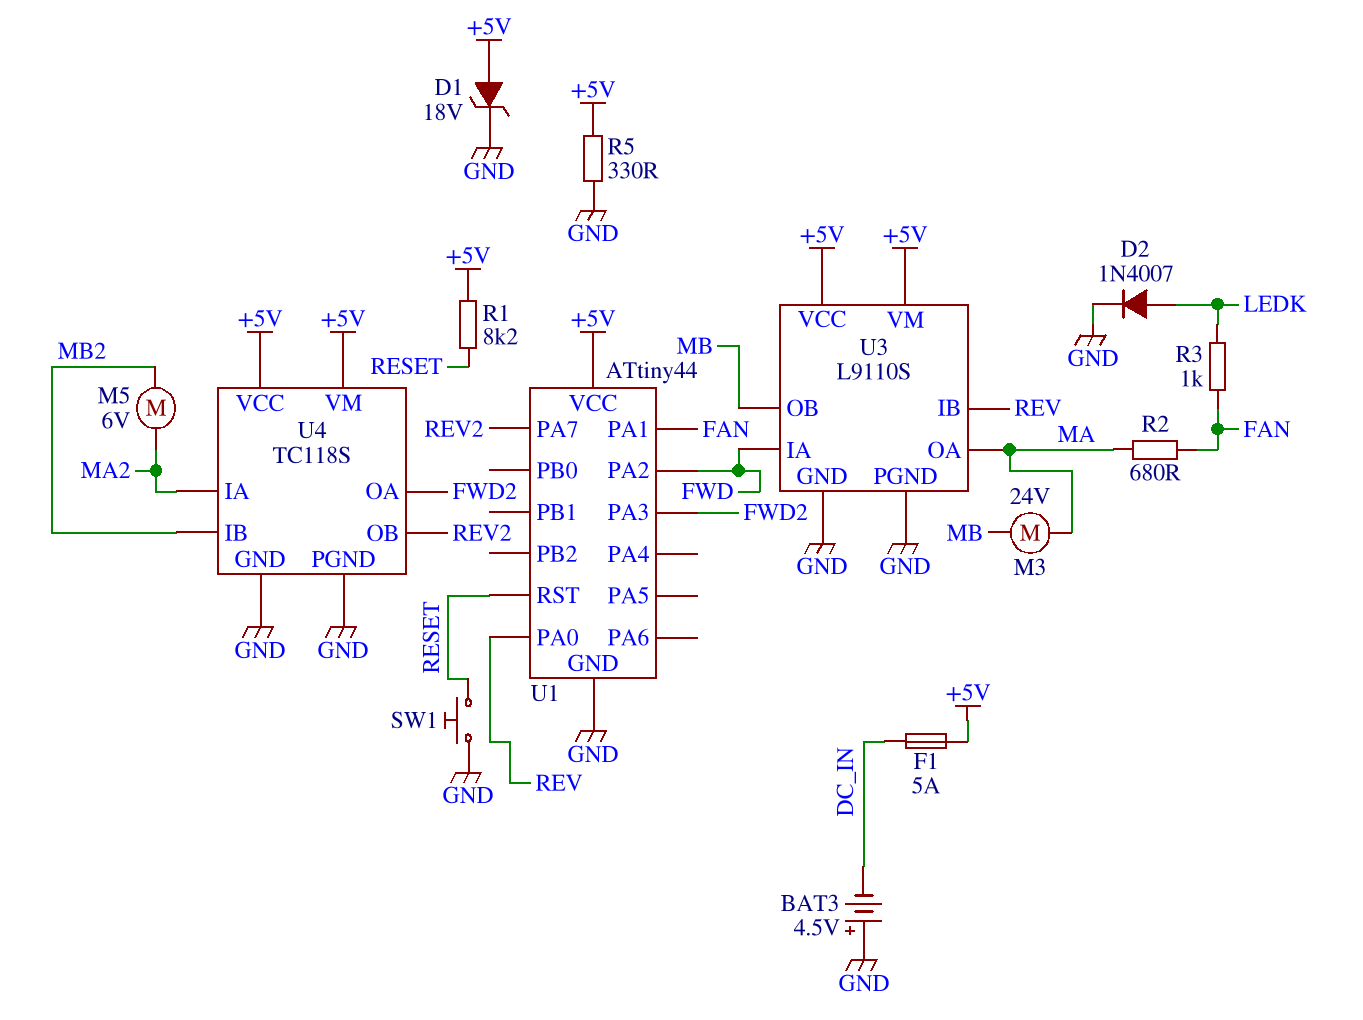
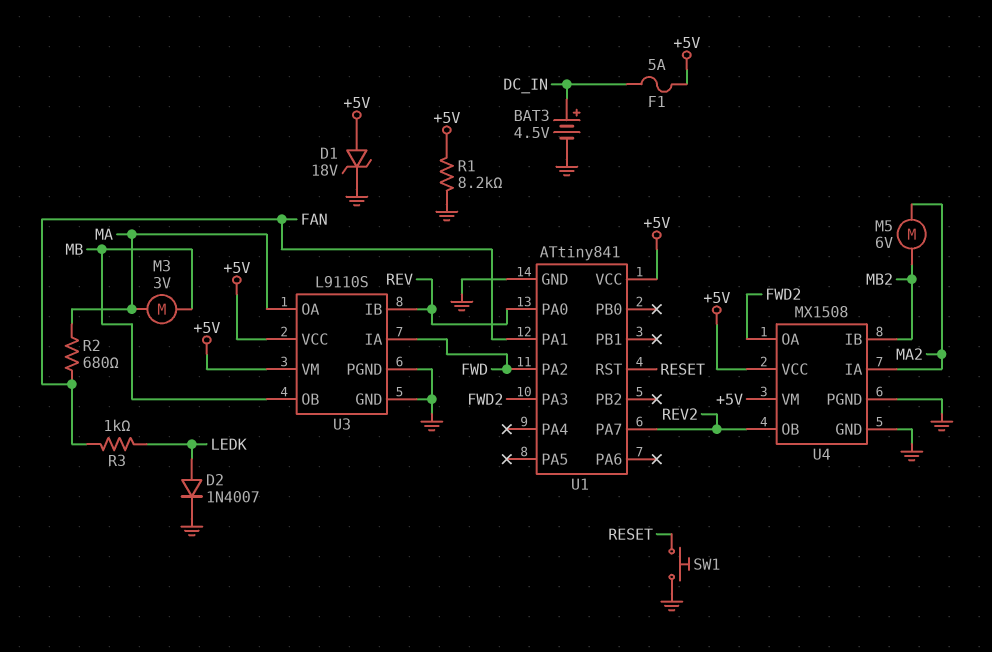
BAT3: 4.5V (plus GND, minus DC_IN) -> 4.5V (plus DC_IN, minus GND)
M3: motor 24V (MA, MB) -> motor 3V (MA, MB)
R1: 8.2k (+5V, RESET) -> 8.2k (+5V, GND)
R5: 330 (+5V, GND) -> none
U1: ATtiny44 -> ATtiny841
U4: TC118S -> MX1508

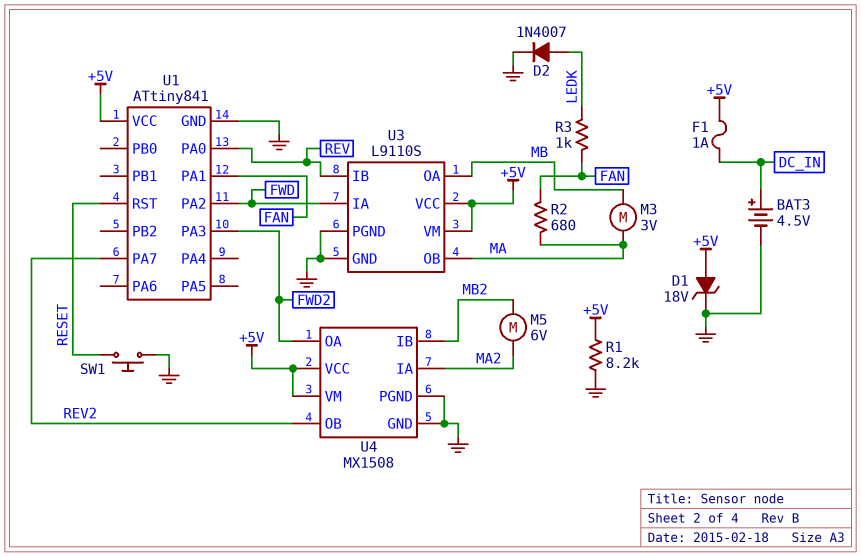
F1: 5A (+5V, DC_IN) -> 1A (+5V, DC_IN)
U3 pin OA: MA -> MB
U3 pin OB: MB -> MA

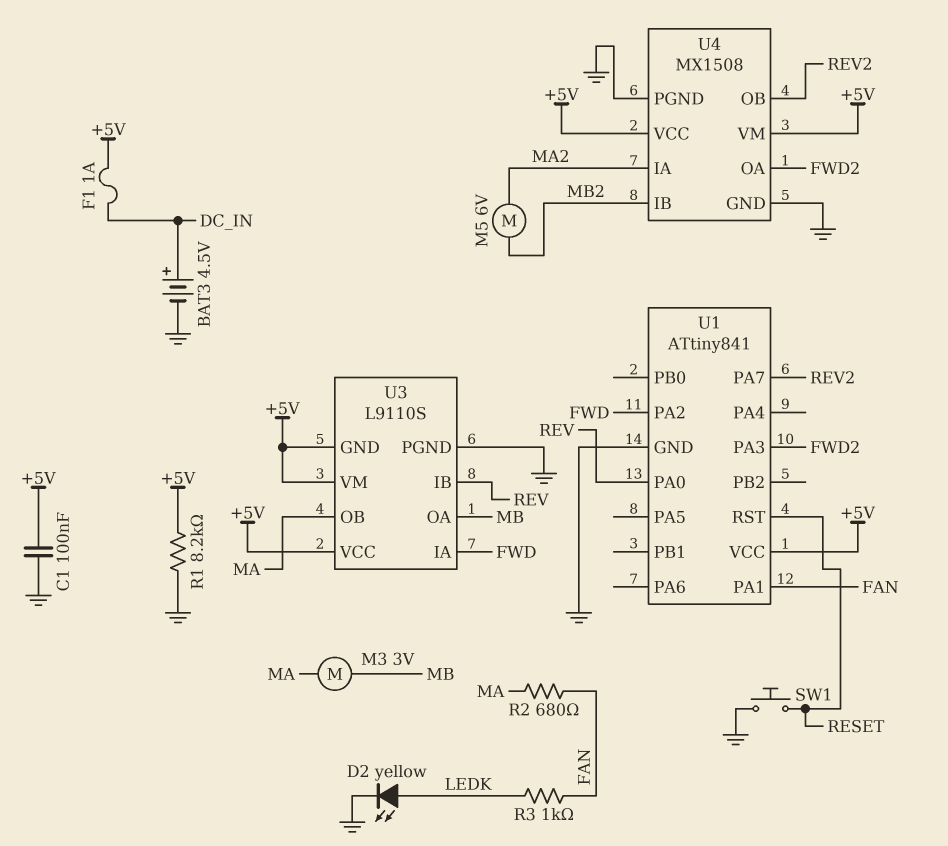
C1: none -> 100nF (+5V, GND)
D1: zener 18V (A +5V, K GND) -> none
D2: diode 1N4007 (A LEDK, K GND) -> LED yellow (A LEDK, K GND)
U3 pin GND: GND -> +5V

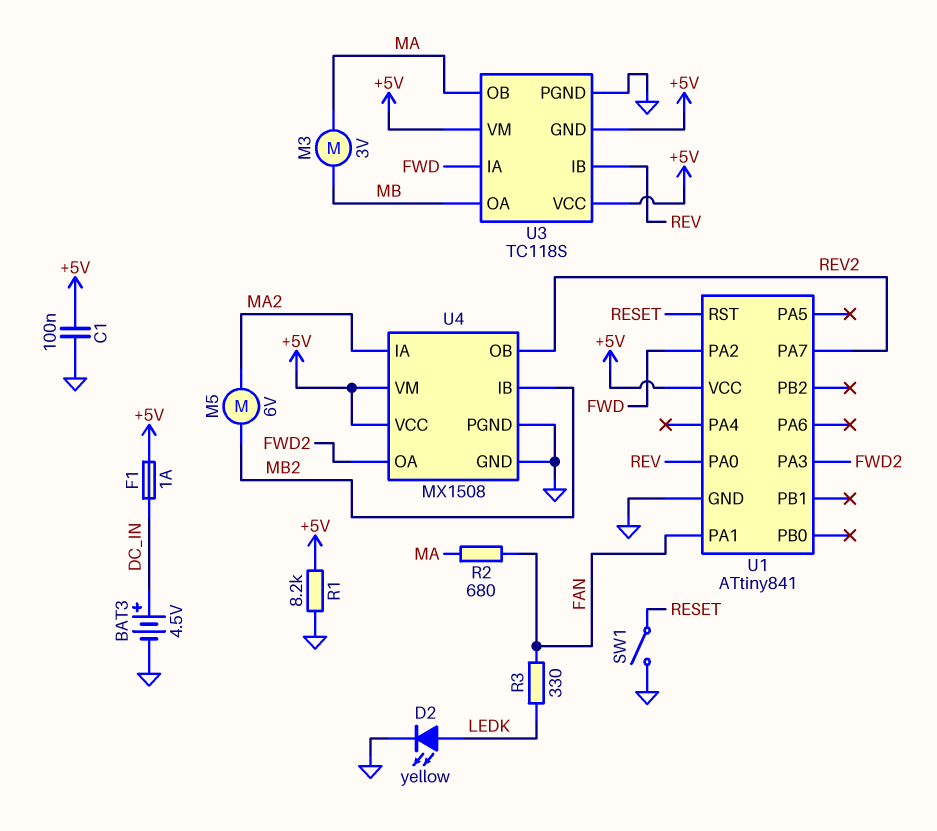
R3: 1k (FAN, LEDK) -> 330 (FAN, LEDK)
SW1: button (GND, RESET) -> switch (GND, RESET)
U3: L9110S -> TC118S

